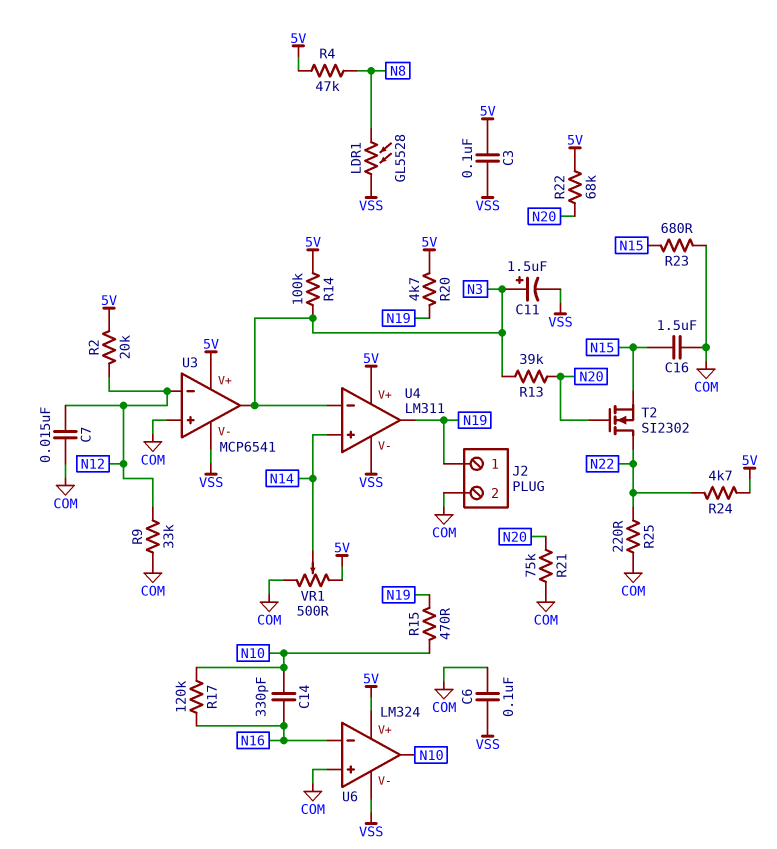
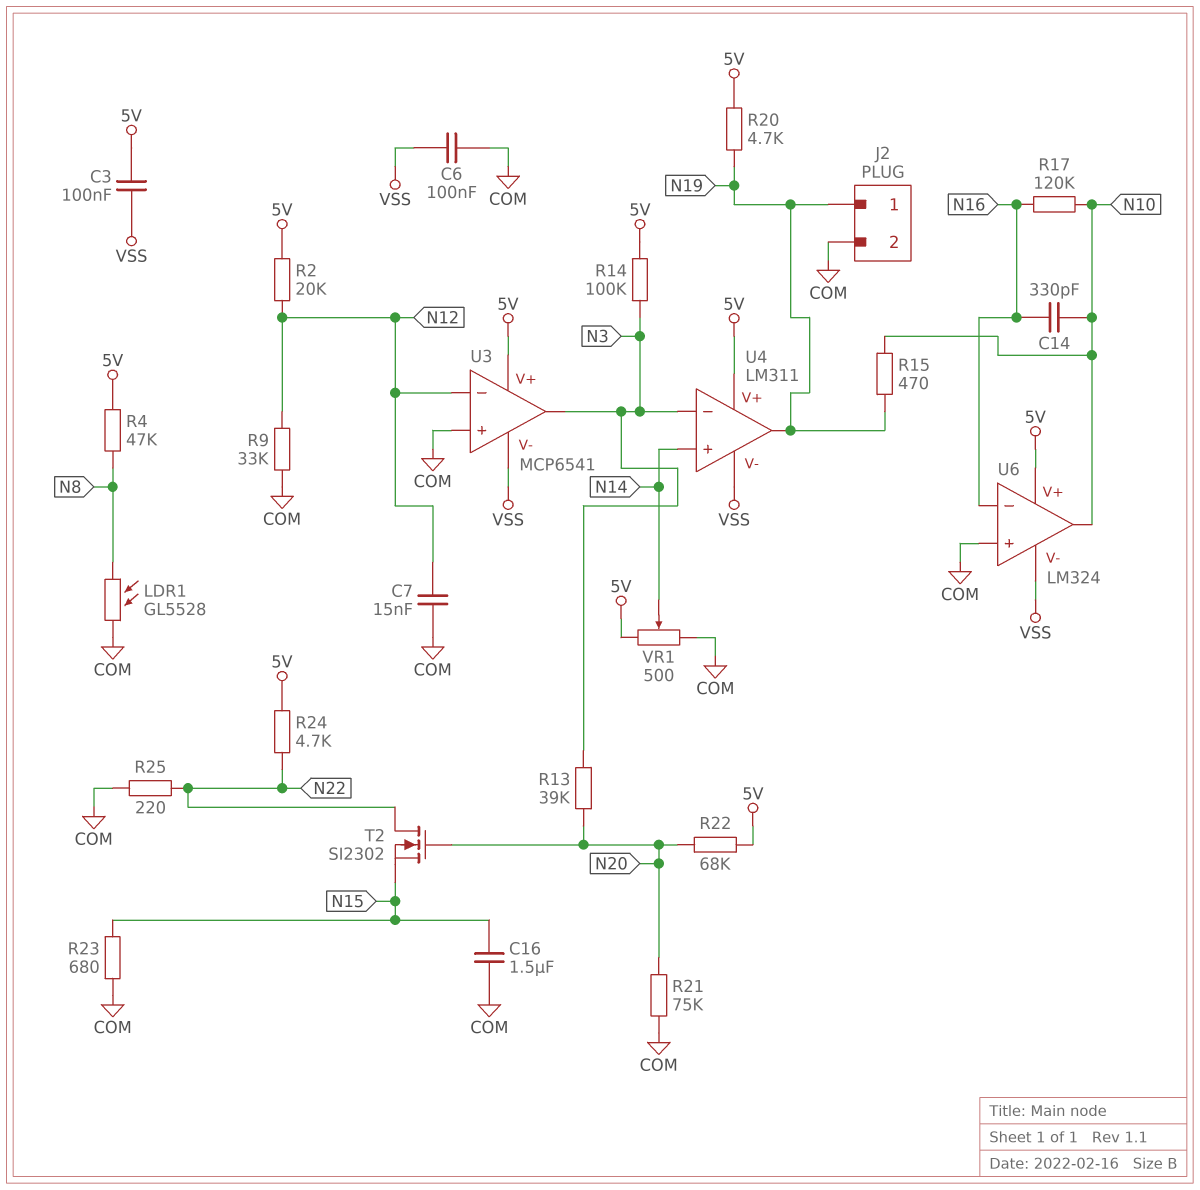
C11: 1.5uF (plus N3, minus VSS) -> none
LDR1: GL5528 (N8, VSS) -> GL5528 (COM, N8)

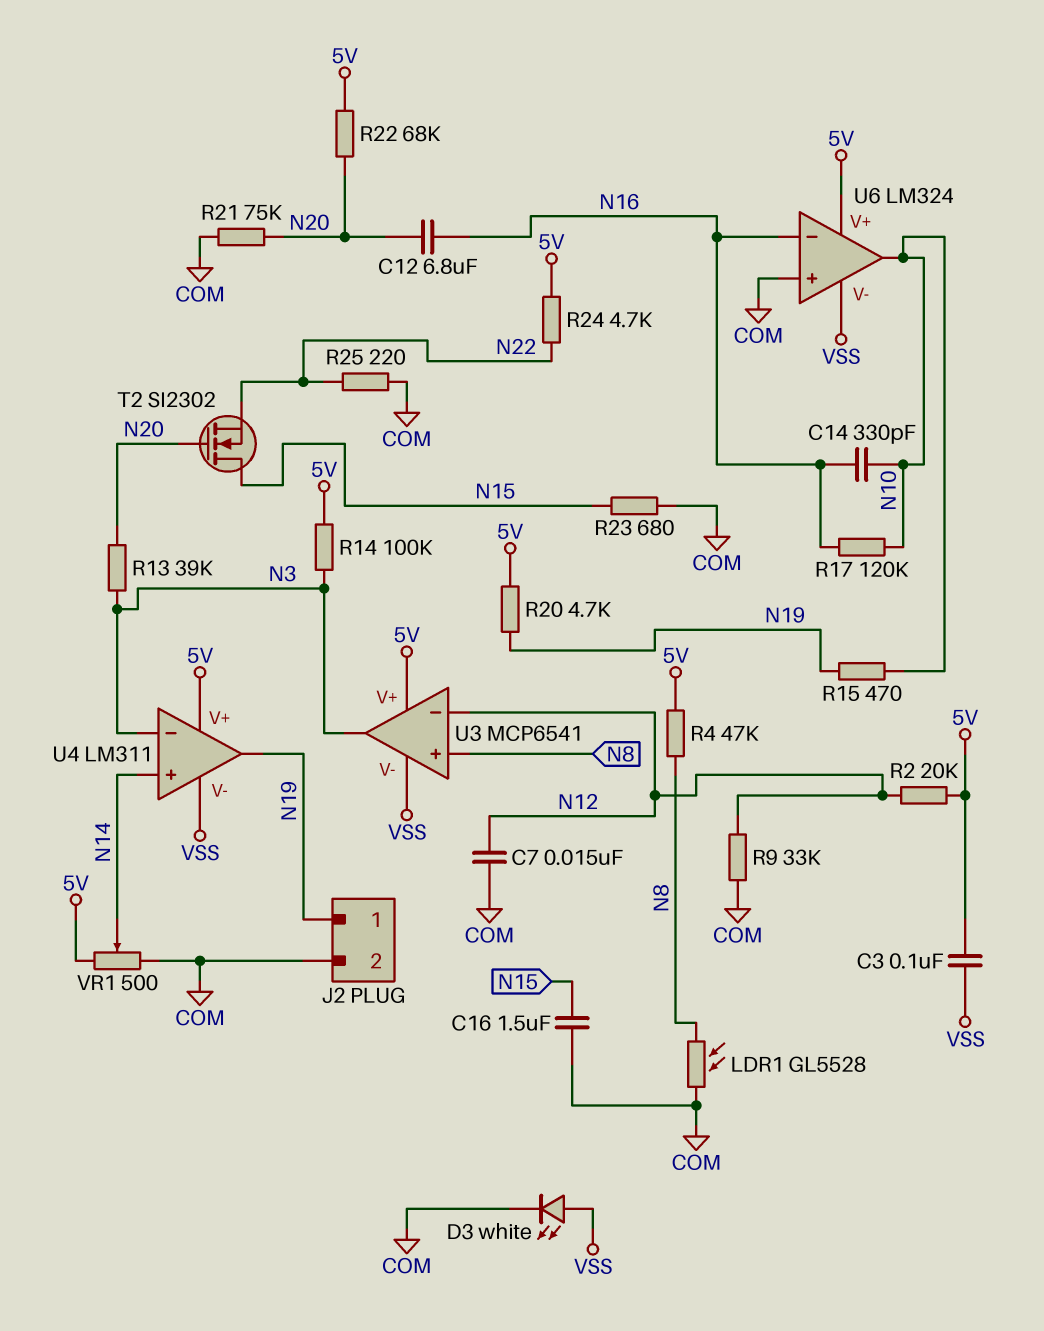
C6: 100nF (COM, VSS) -> none
C12: none -> 6.8uF (N16, N20)
D3: none -> LED white (A VSS, K COM)
T2: NMOS SI2302 (G N20, D N22, S N15) -> NMOS SI2302 (G N20, D N15, S N22)
U3 pin in+: COM -> N8

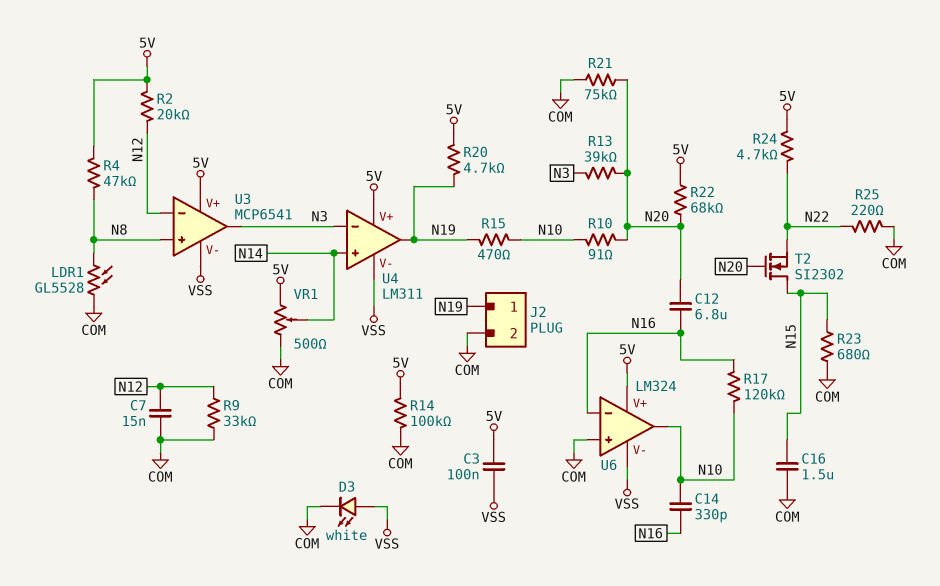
R10: none -> 91 (N10, N20)
R14: 100k (5V, N3) -> 100k (5V, COM)

